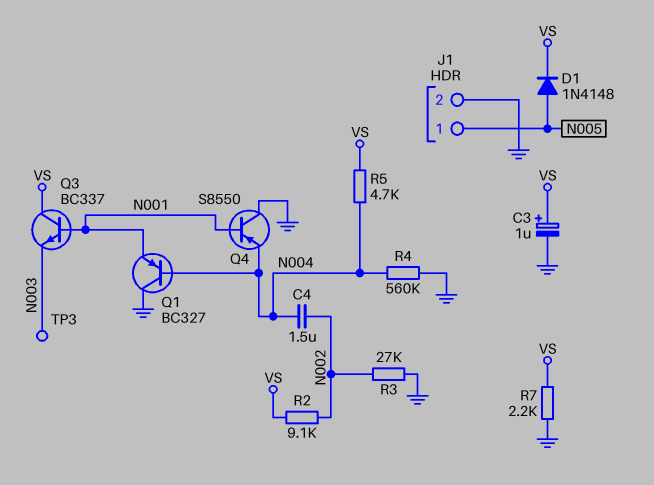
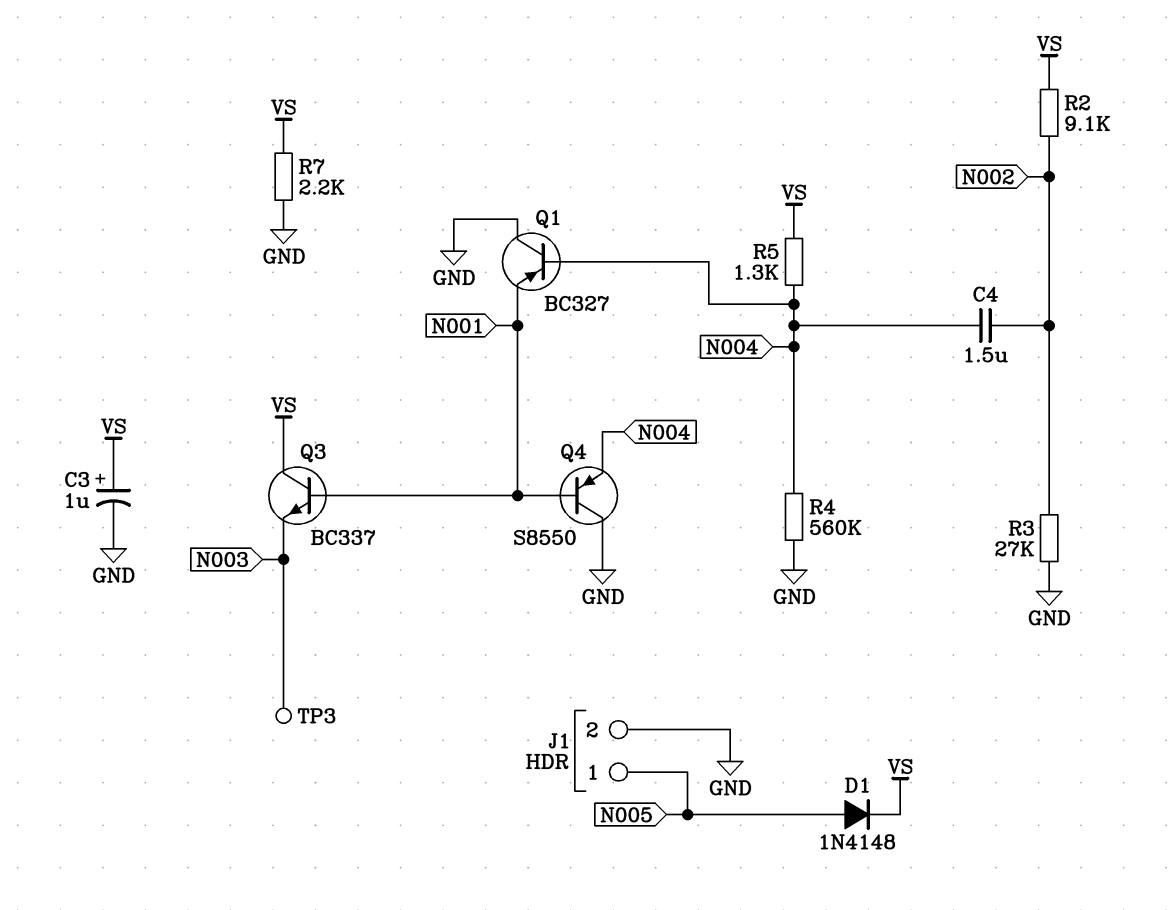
R5: 4.7k (N004, VS) -> 1.3k (N004, VS)

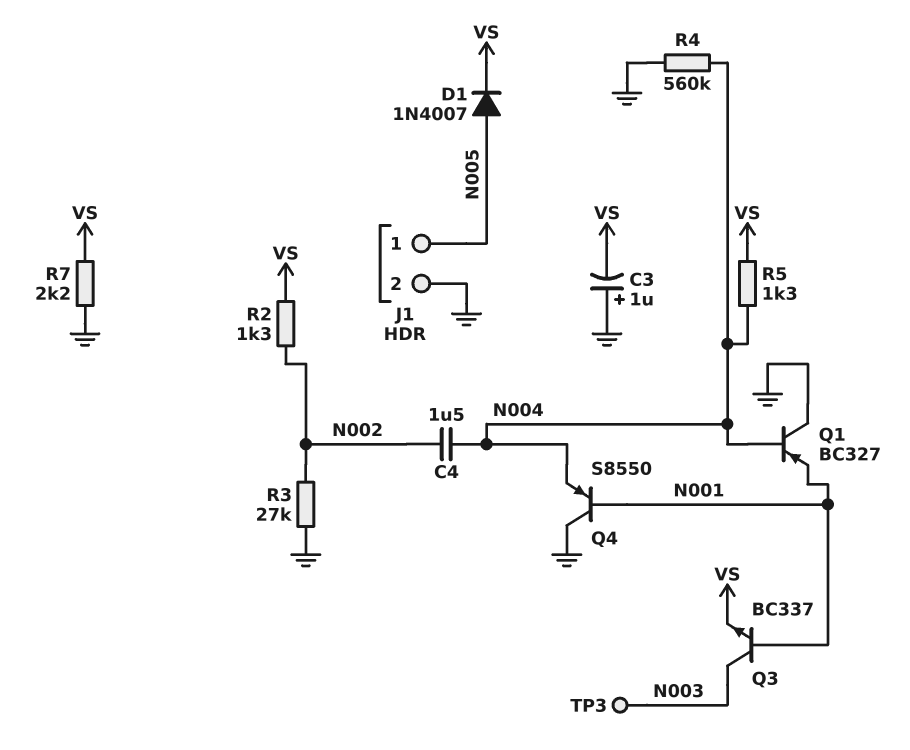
C3: 1uF (plus VS, minus GND) -> 1uF (plus GND, minus VS)
D1: diode 1N4148 (A N005, K VS) -> diode 1N4007 (A N005, K VS)
Q3: NPN BC337 (B N001, C VS, E N003) -> NPN BC337 (B N001, C N003, E VS)
R2: 9.1k (N002, VS) -> 1.3k (N002, VS)

